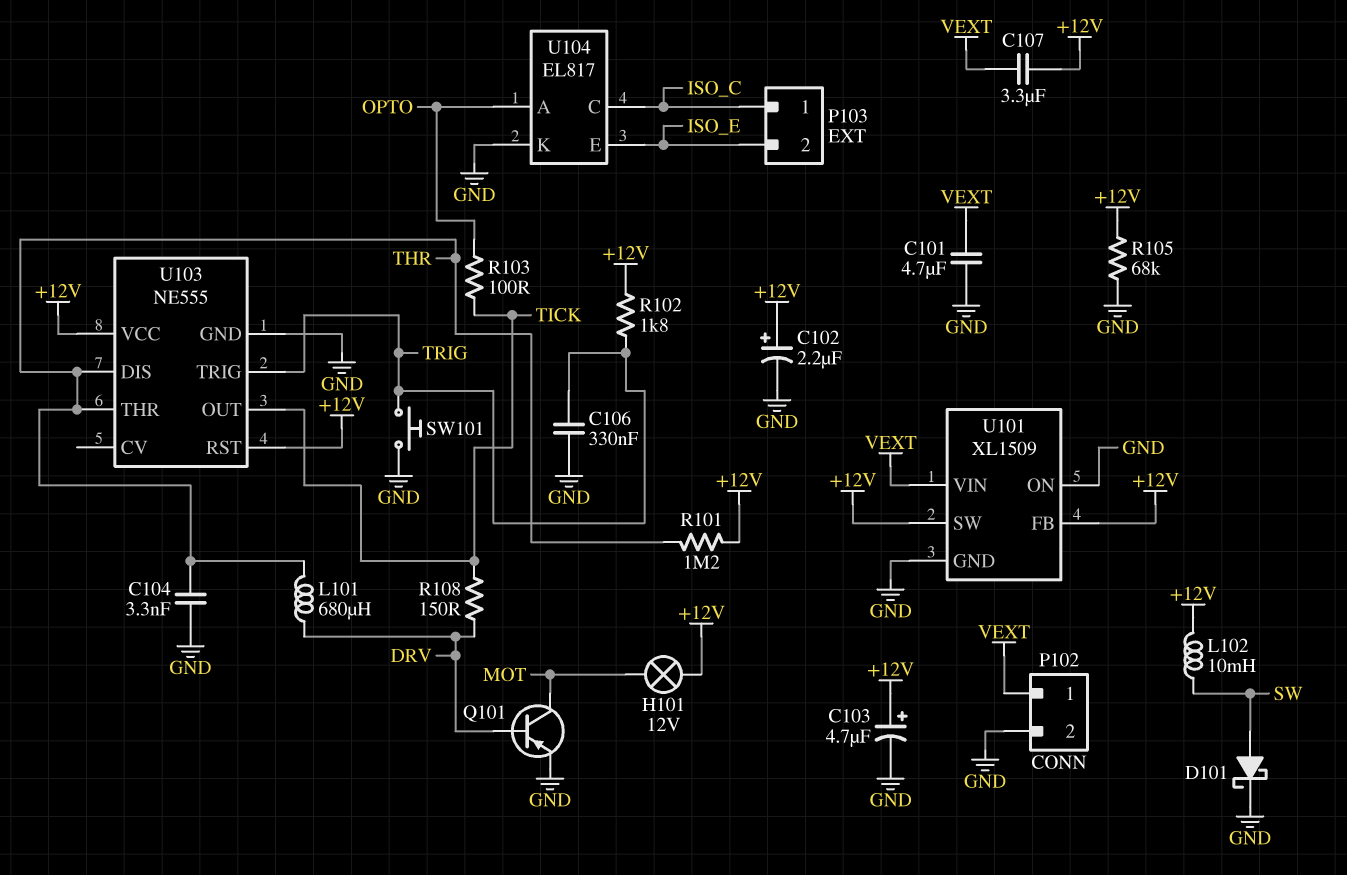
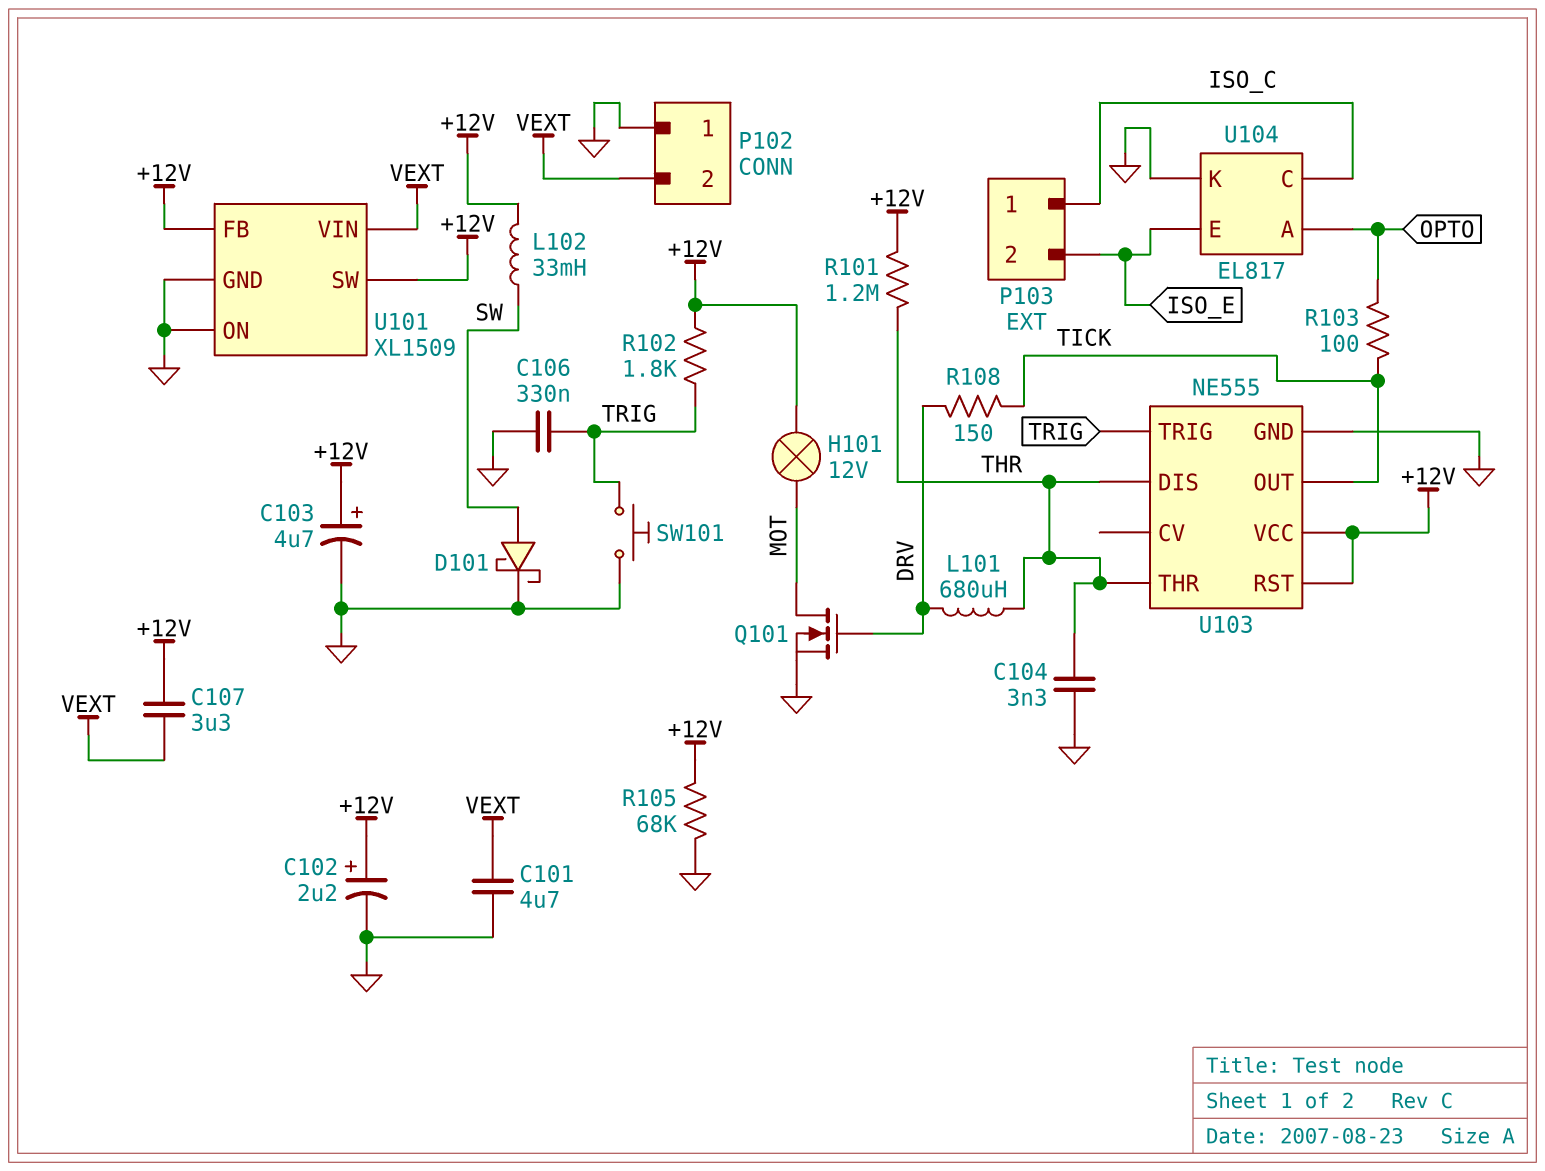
L102: 10mH (+12V, SW) -> 33mH (+12V, SW)
P102 pin 1: VEXT -> GND
P102 pin 2: GND -> VEXT
Q101: PNP (B DRV, C MOT, E GND) -> NMOS (G DRV, D MOT, S GND)

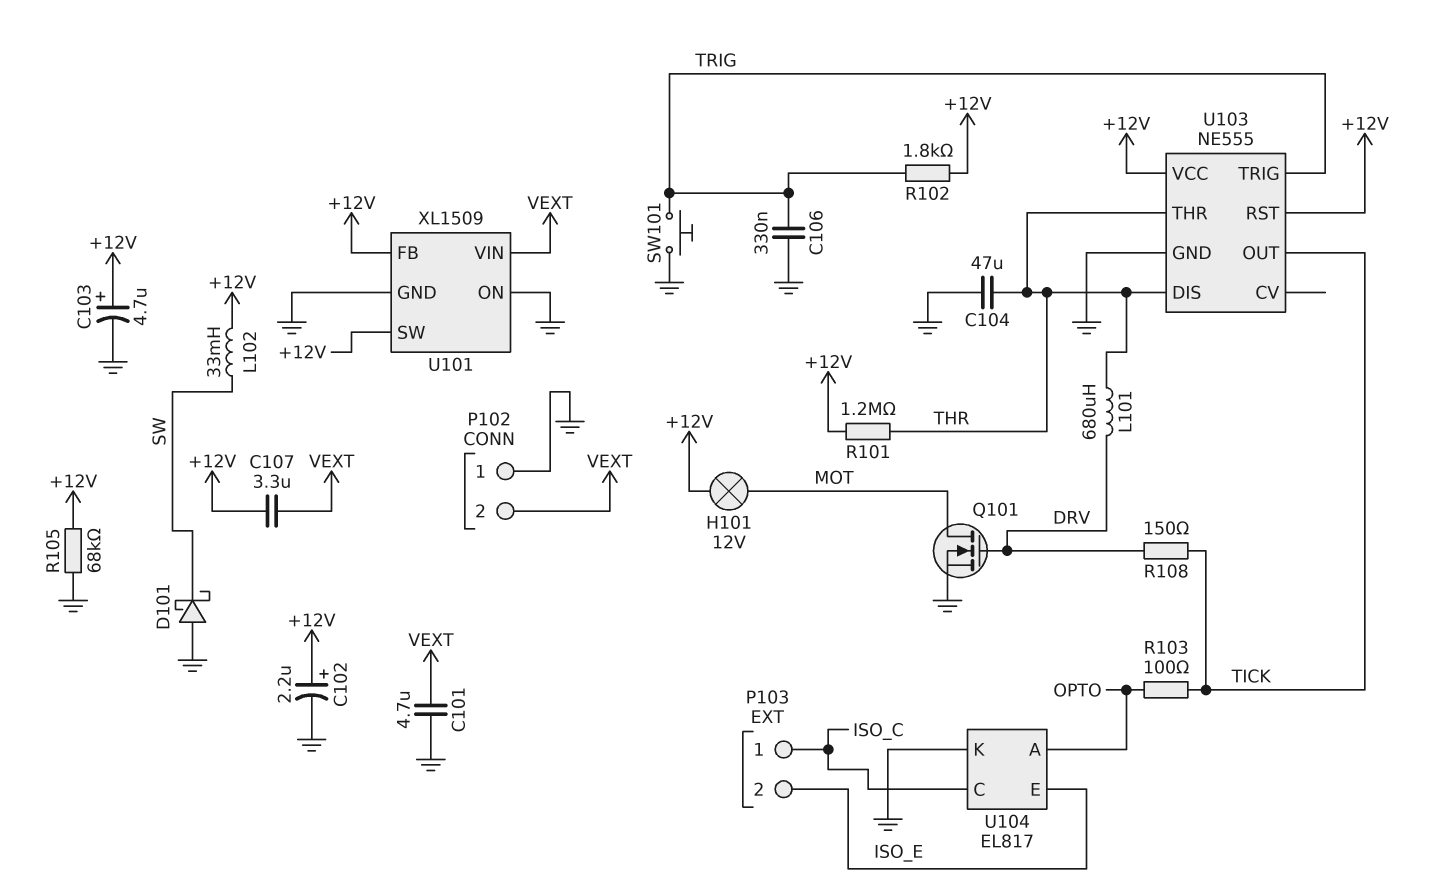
C104: 3.3nF (GND, THR) -> 47uF (GND, THR)
D101: schottky (A SW, K GND) -> schottky (A GND, K SW)

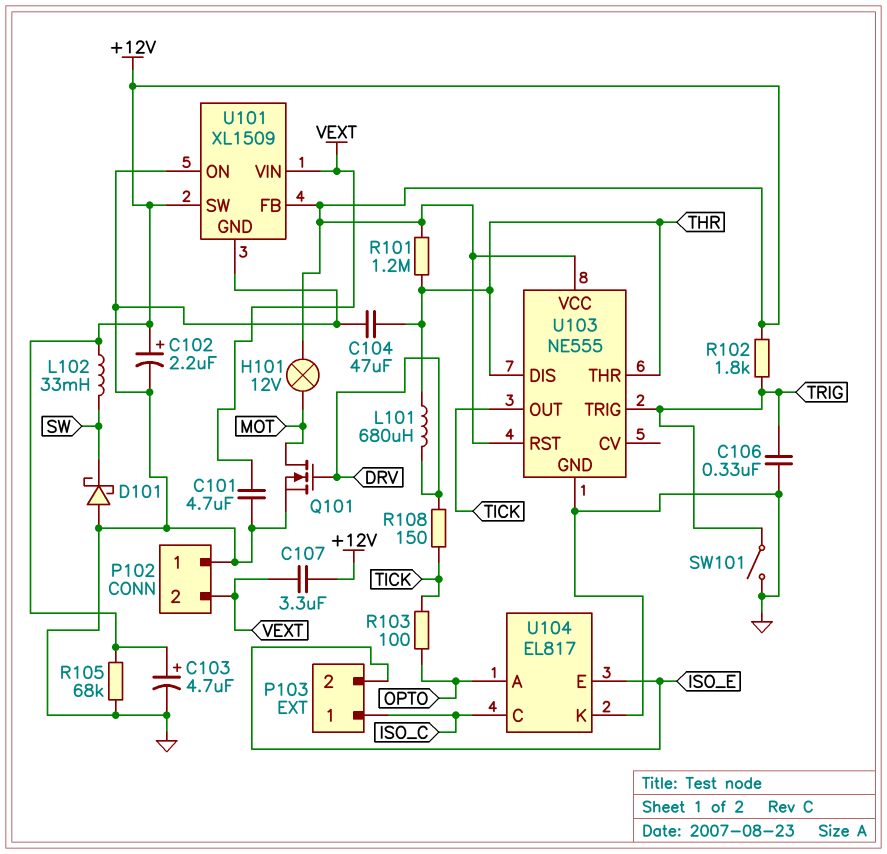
SW101: button (GND, TRIG) -> switch (GND, TRIG)

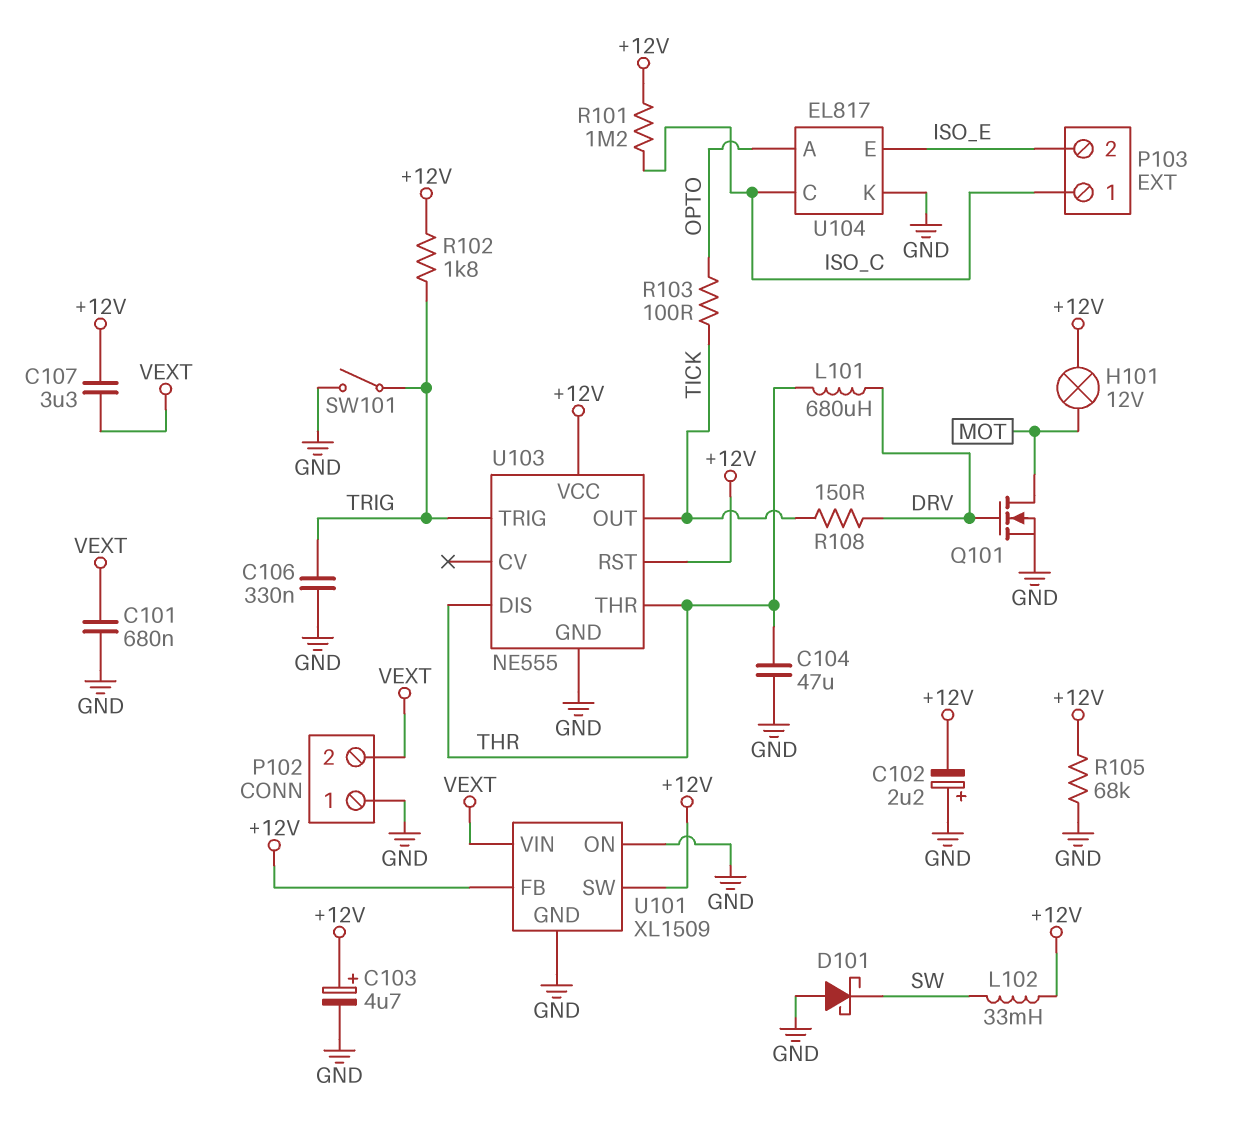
C101: 4.7uF (GND, VEXT) -> 680nF (GND, VEXT)
C102: 2.2uF (plus +12V, minus GND) -> 2.2uF (plus GND, minus +12V)
R101: 1.2M (+12V, THR) -> 1.2M (+12V, ISO_C)

